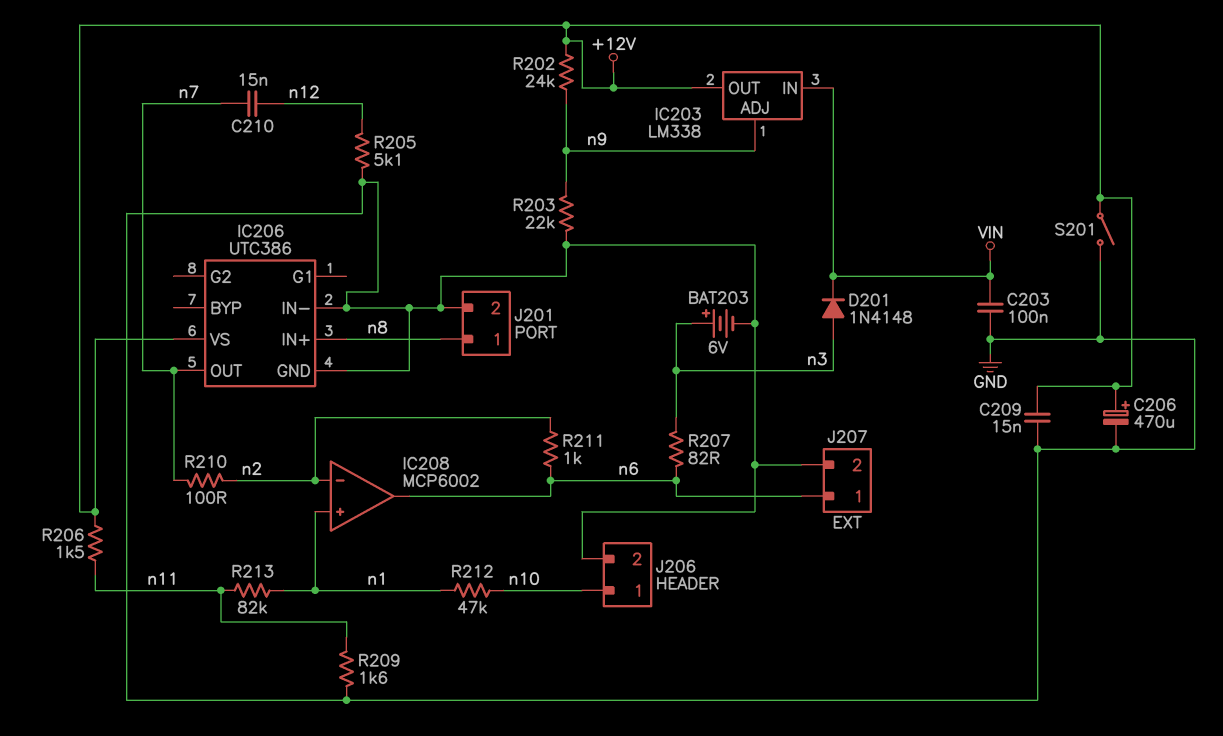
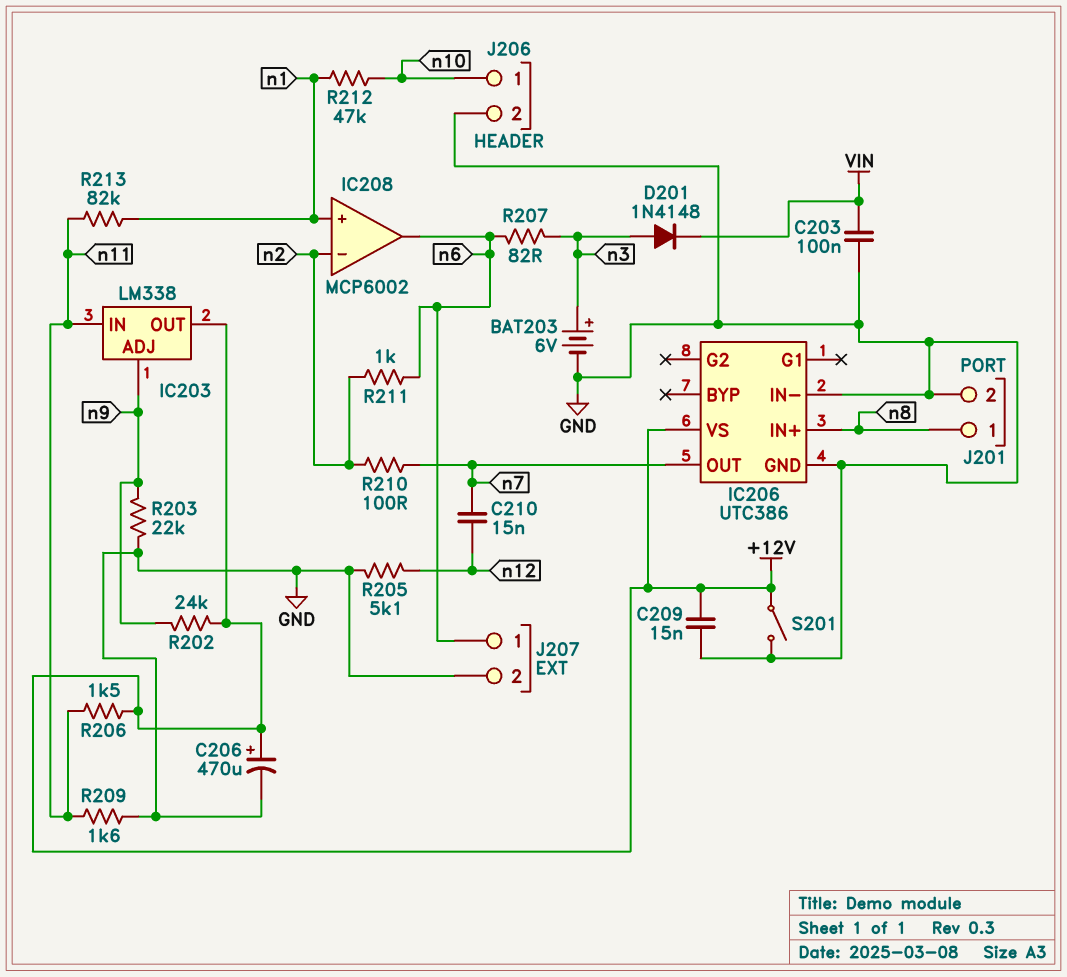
IC203 pin IN: VIN -> n11

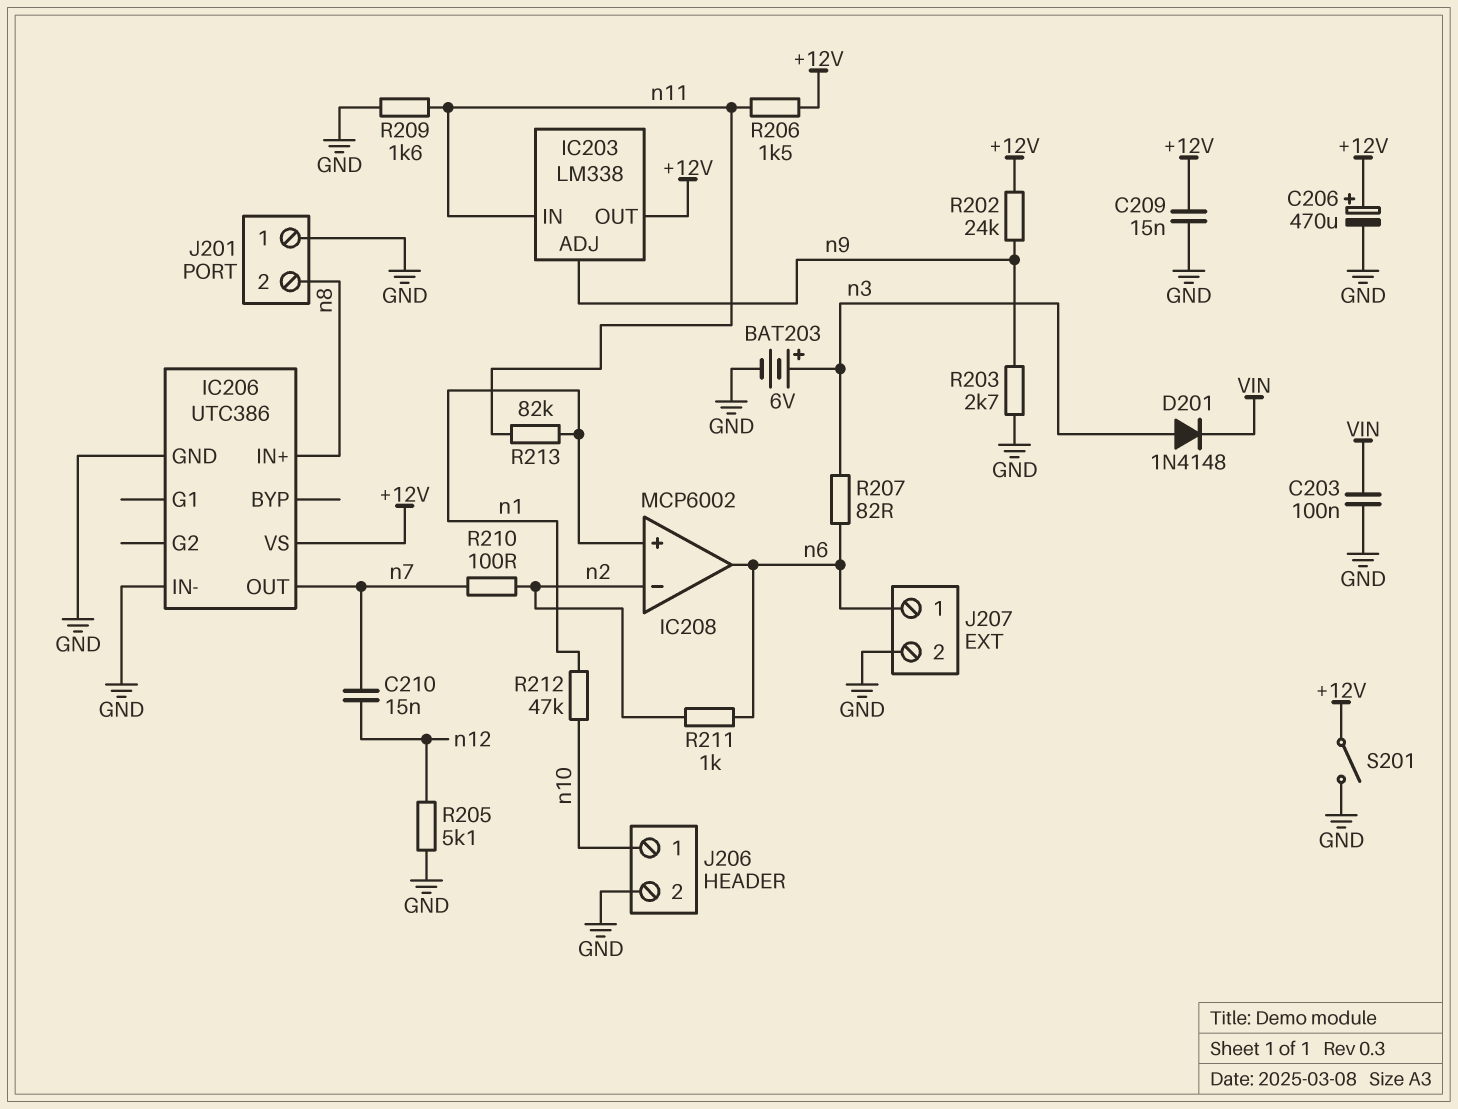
J201 pin 1: n8 -> GND
J201 pin 2: GND -> n8
R203: 22k (GND, n9) -> 2.7k (GND, n9)

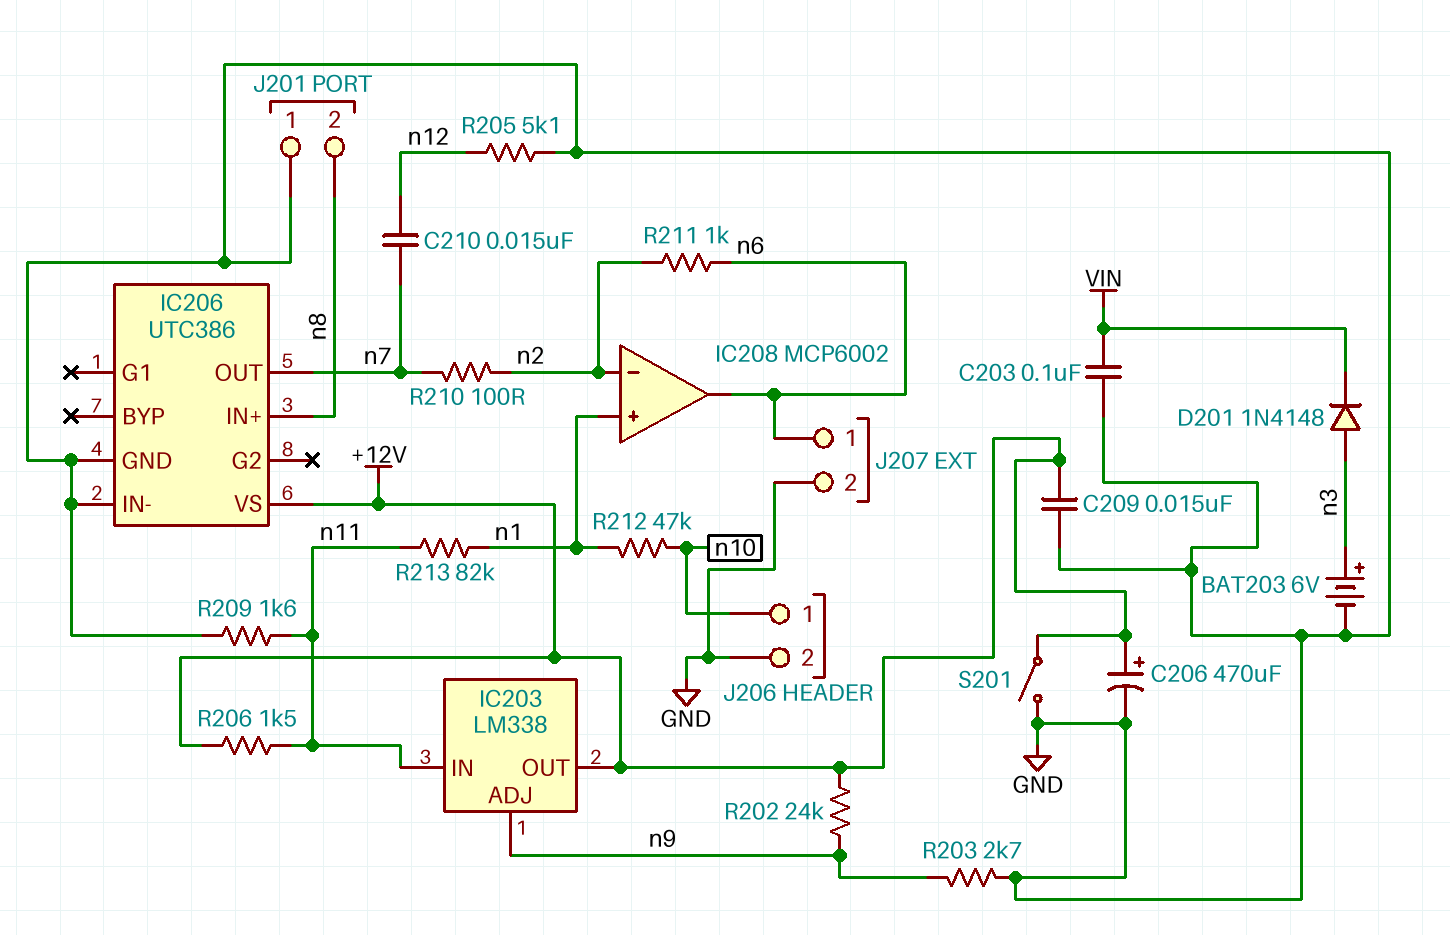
R207: 82 (n3, n6) -> none

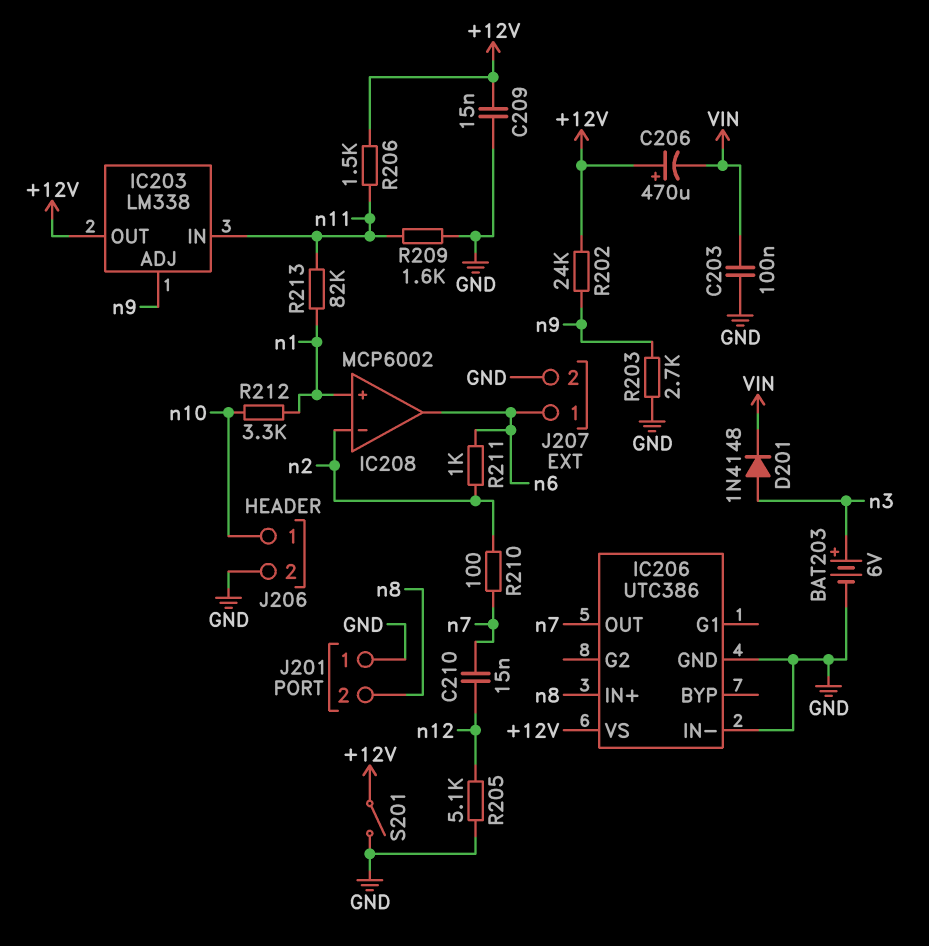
C206: 470uF (plus +12V, minus GND) -> 470uF (plus +12V, minus VIN)
R212: 47k (n1, n10) -> 3.3k (n1, n10)

